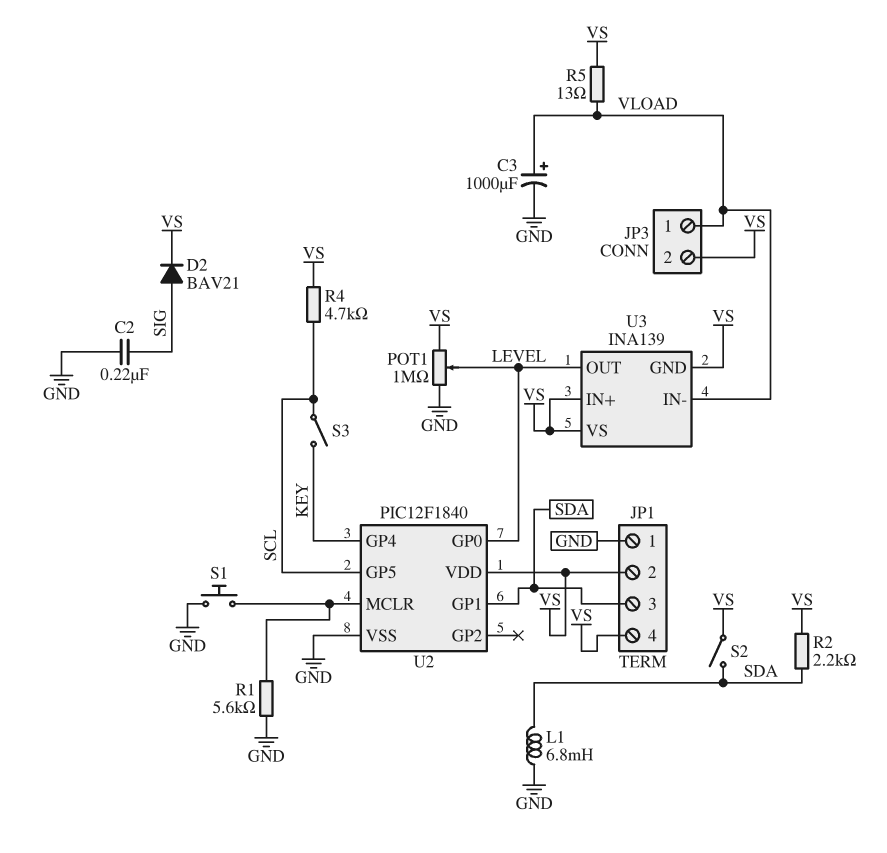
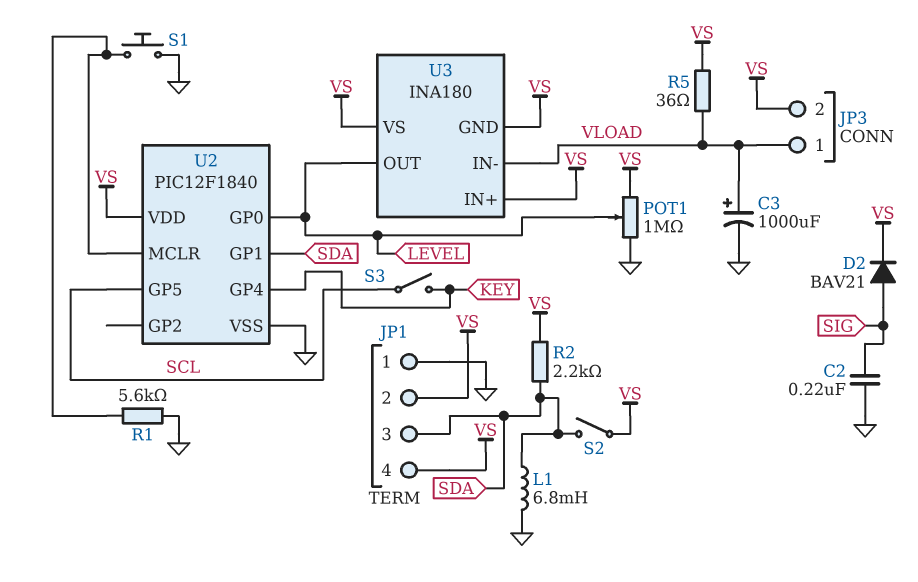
R4: 4.7k (SCL, VS) -> none
R5: 13 (VLOAD, VS) -> 36 (VLOAD, VS)
U3: INA139 -> INA180

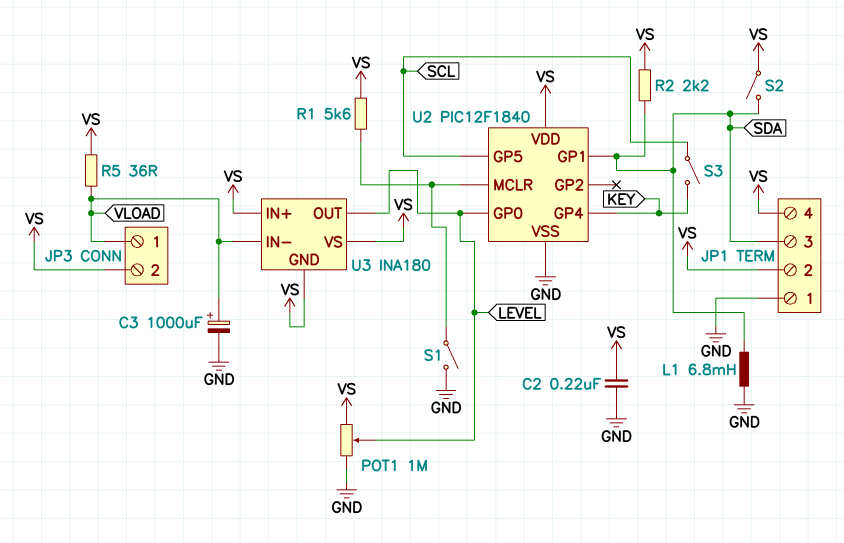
C2: 220nF (GND, SIG) -> 220nF (GND, VS)
D2: diode BAV21 (A SIG, K VS) -> none
R1: 5.6k (GND, U2/MCLR) -> 5.6k (U2/MCLR, VS)
S1: button (GND, U2/MCLR) -> switch (GND, U2/MCLR)

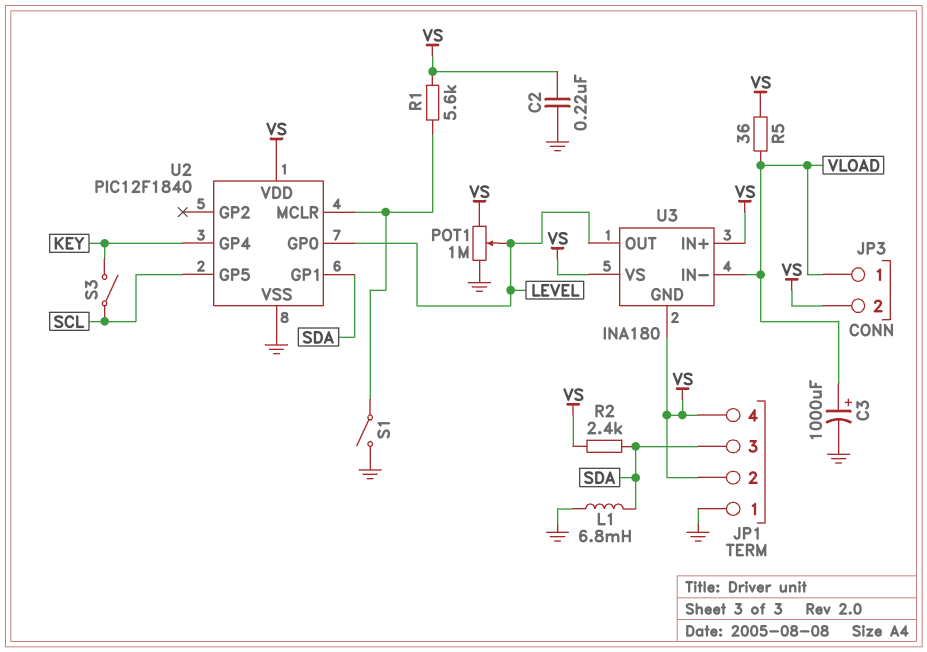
R2: 2.2k (SDA, VS) -> 2.4k (SDA, VS)
S2: switch (SDA, VS) -> none

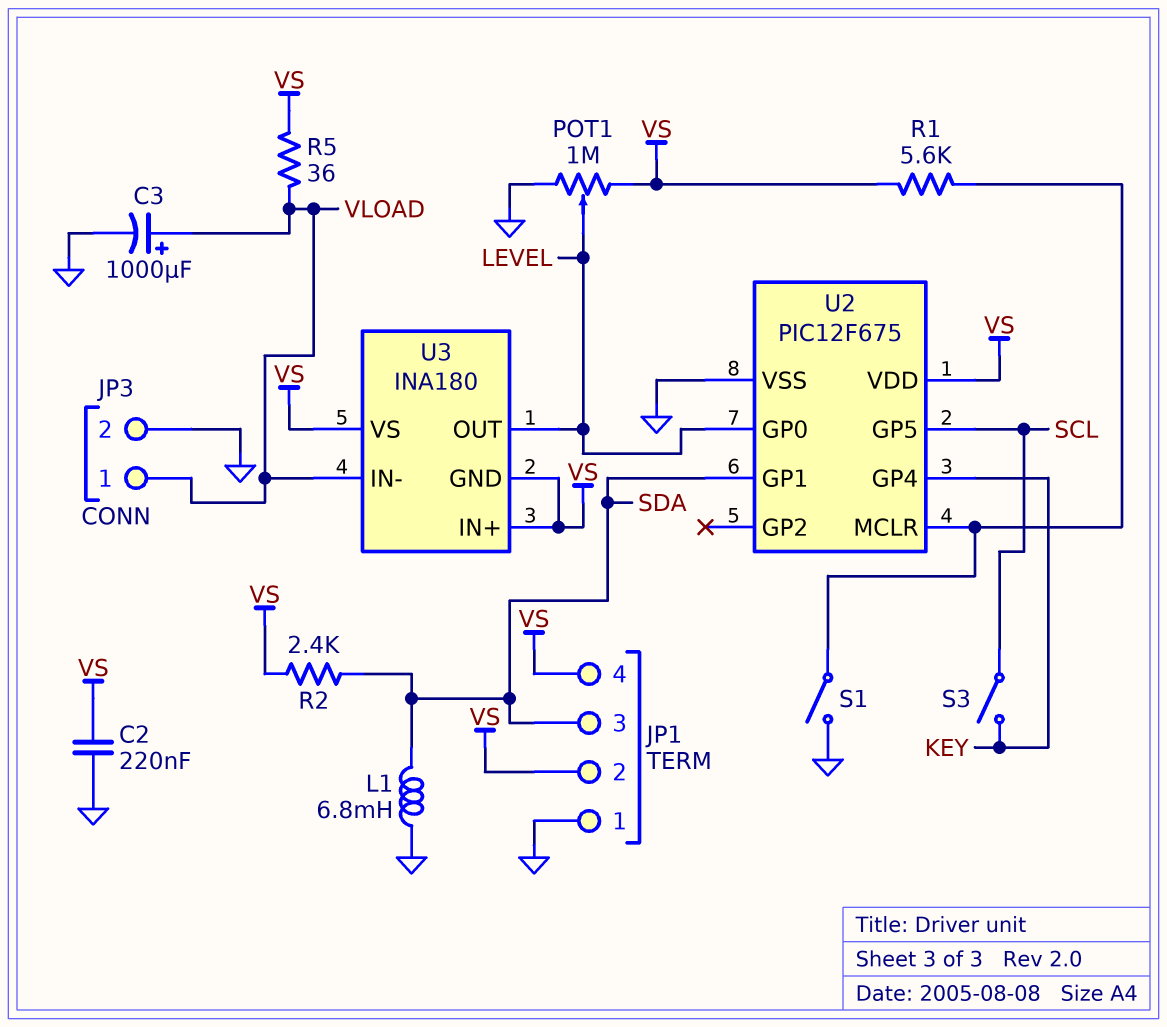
JP3 pin 2: VS -> GND
U2: PIC12F1840 -> PIC12F675

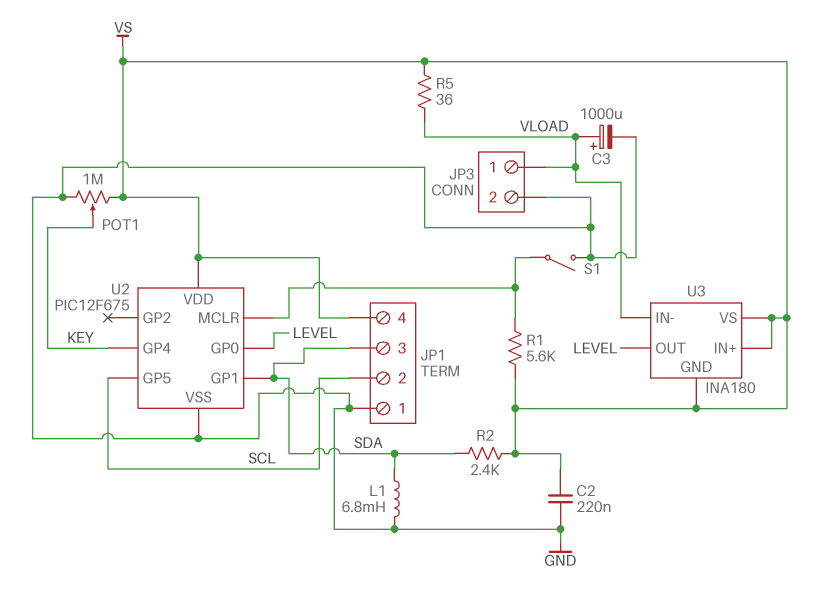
JP1 pin 2: VS -> SCL
POT1: 1M (GND, VS, wiper LEVEL) -> 1M (GND, VS, wiper KEY)
S3: switch (KEY, SCL) -> none

